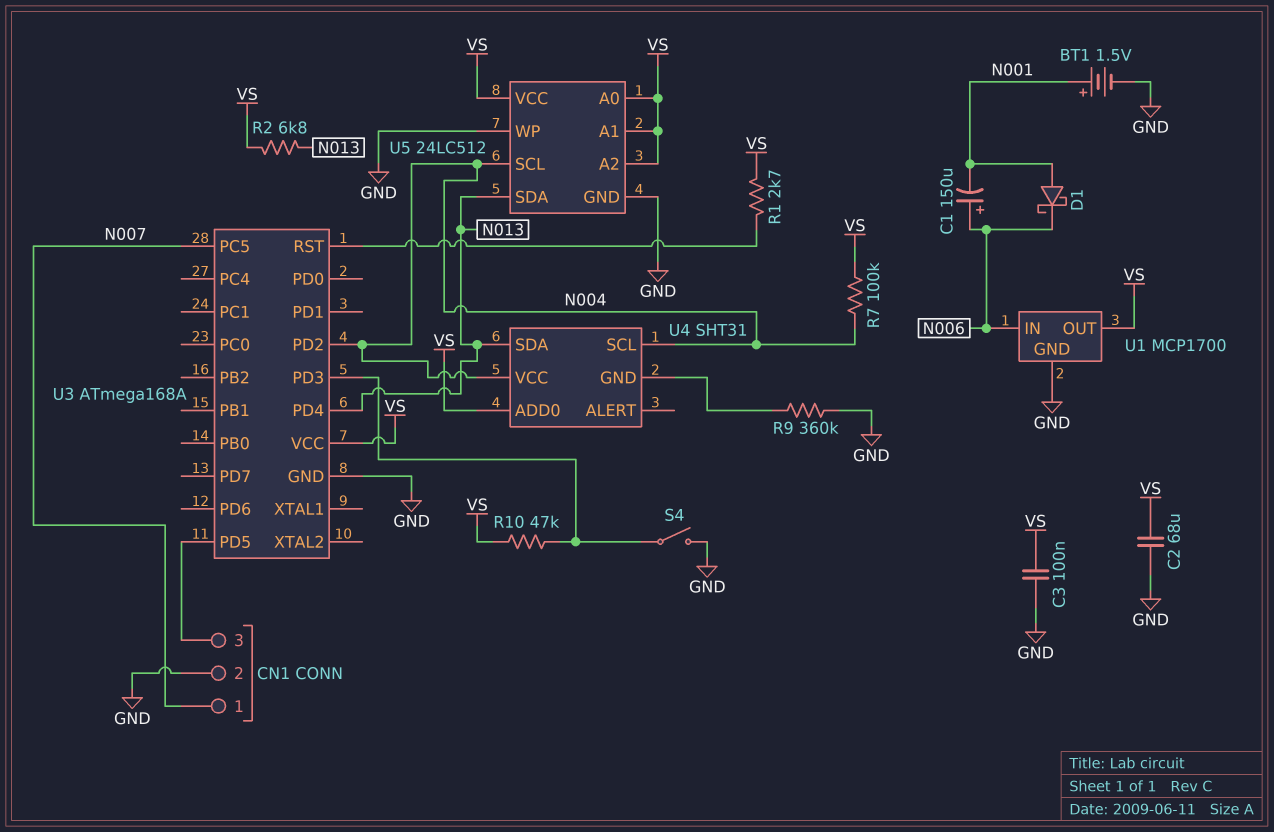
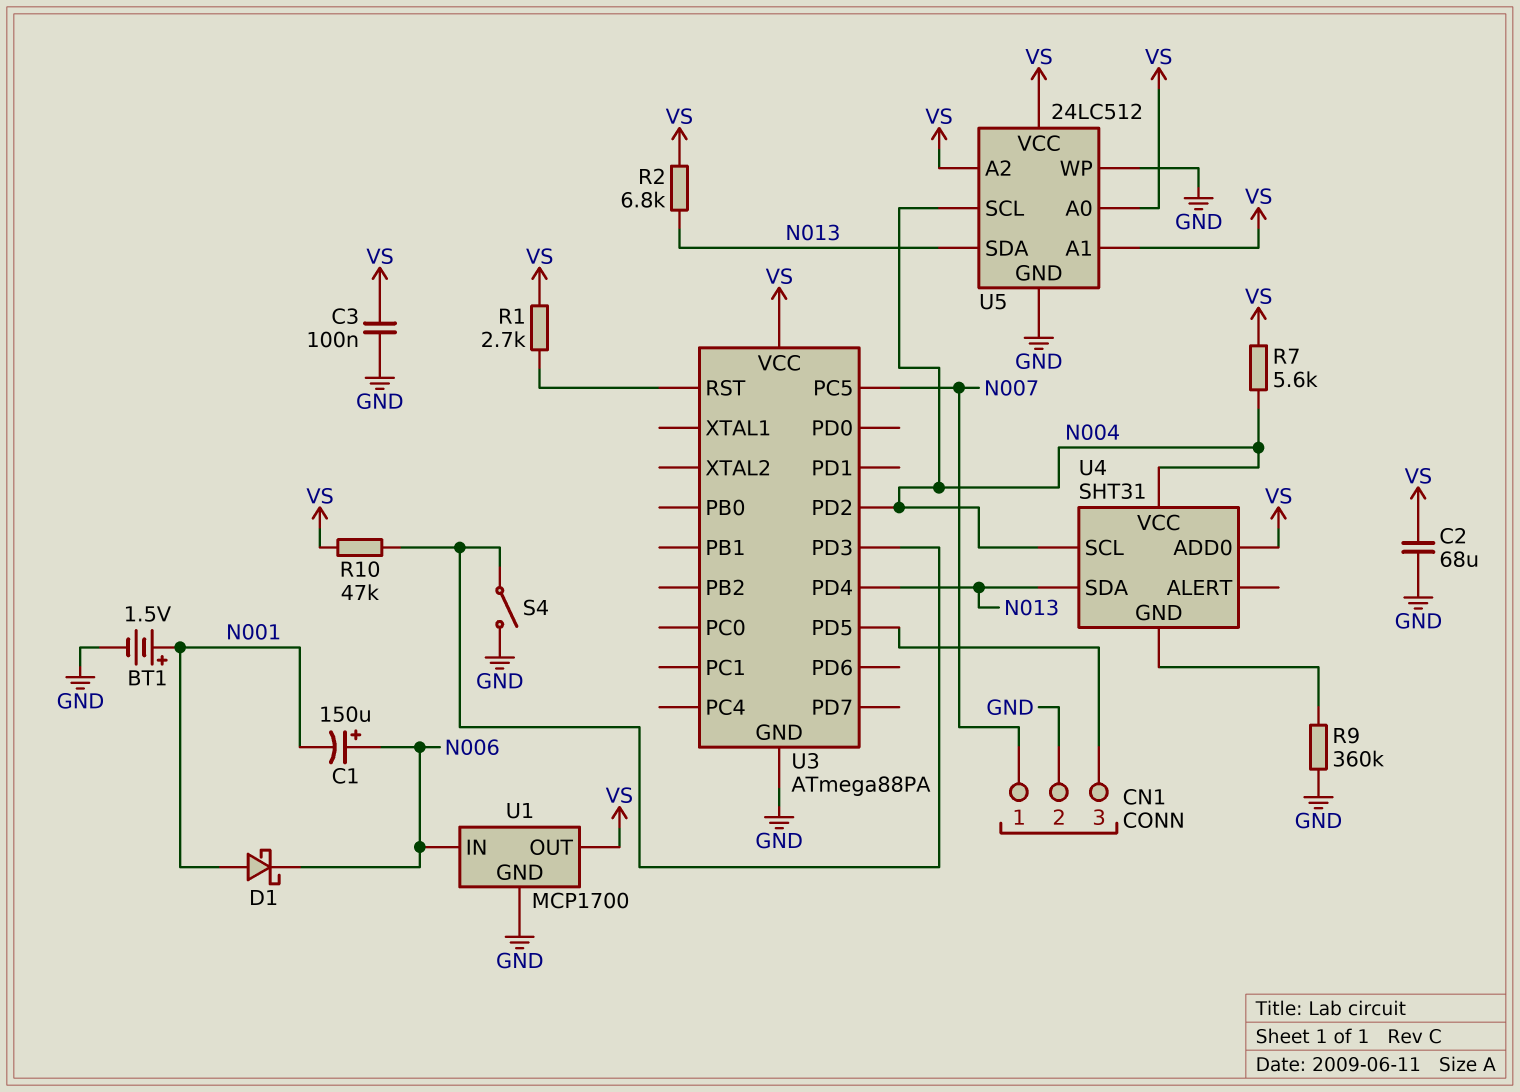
R7: 100k (N004, VS) -> 5.6k (N004, VS)
U3: ATmega168A -> ATmega88PA

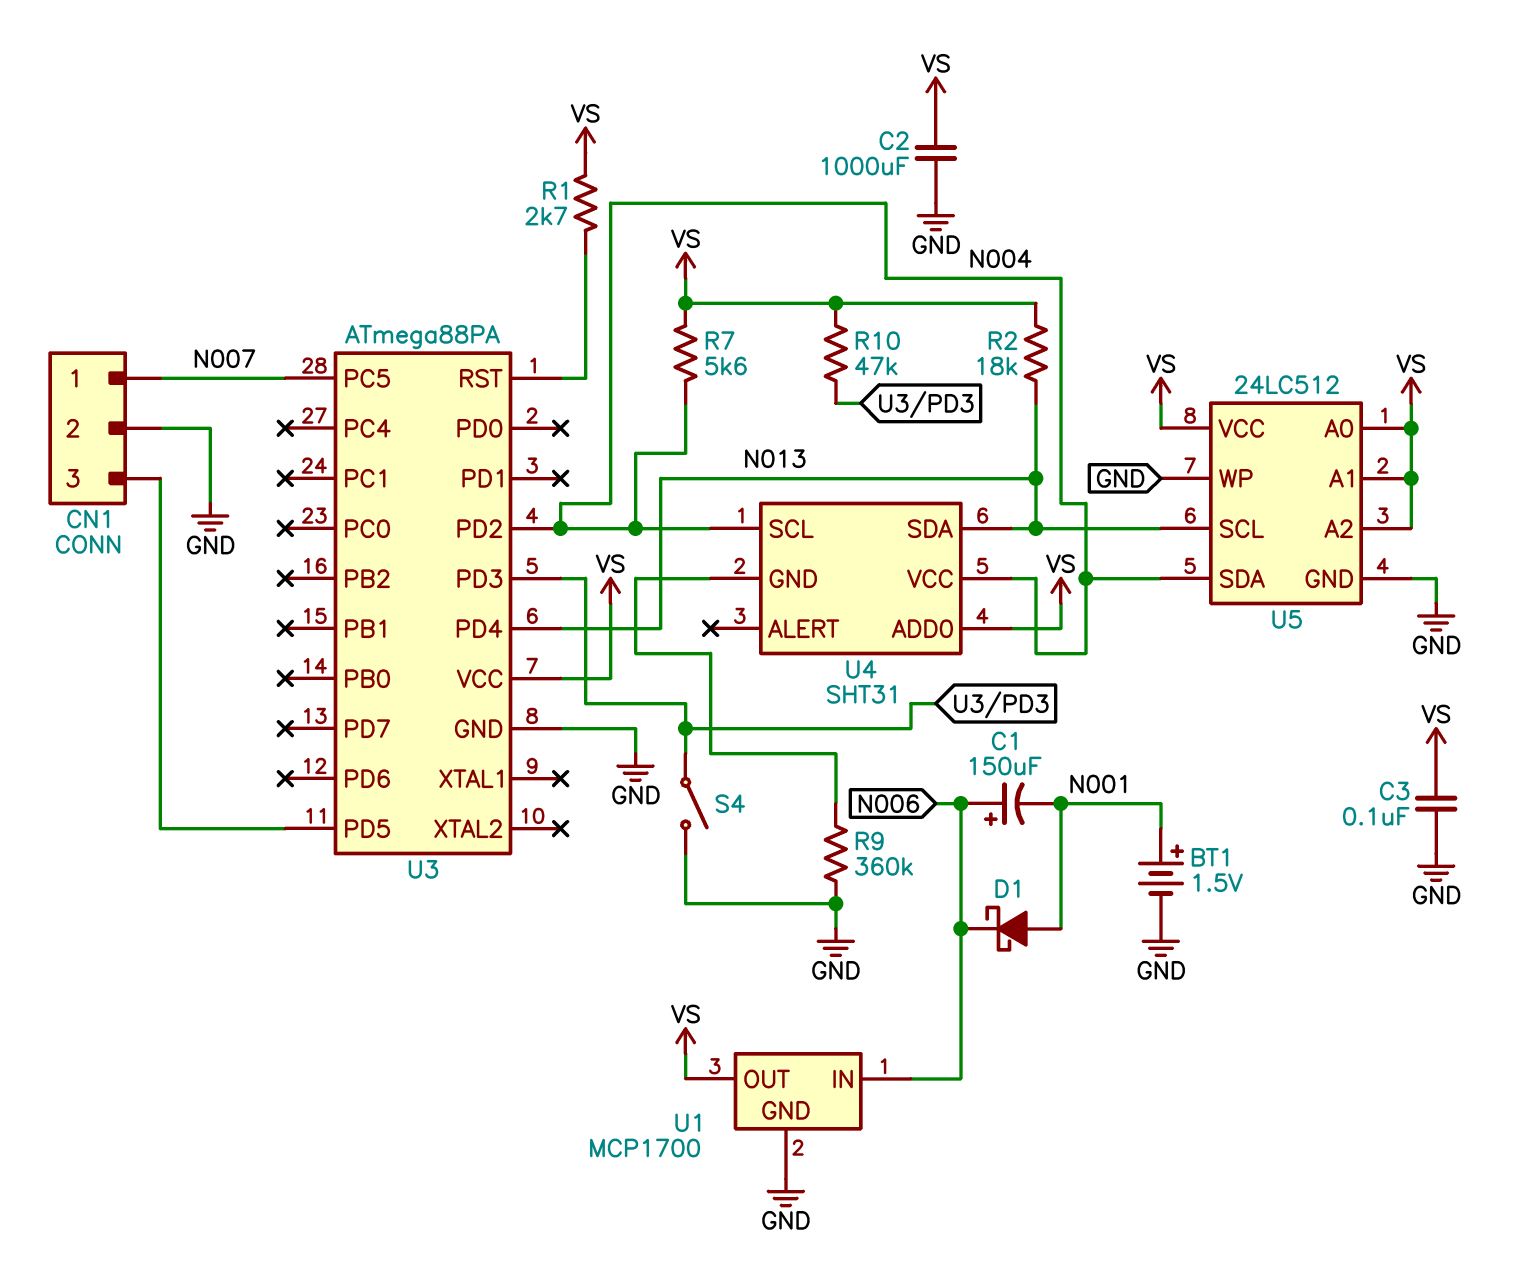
C2: 68uF (GND, VS) -> 1000uF (GND, VS)
R2: 6.8k (N013, VS) -> 18k (N013, VS)
U5 pin SCL: N004 -> N013
U5 pin SDA: N013 -> N004

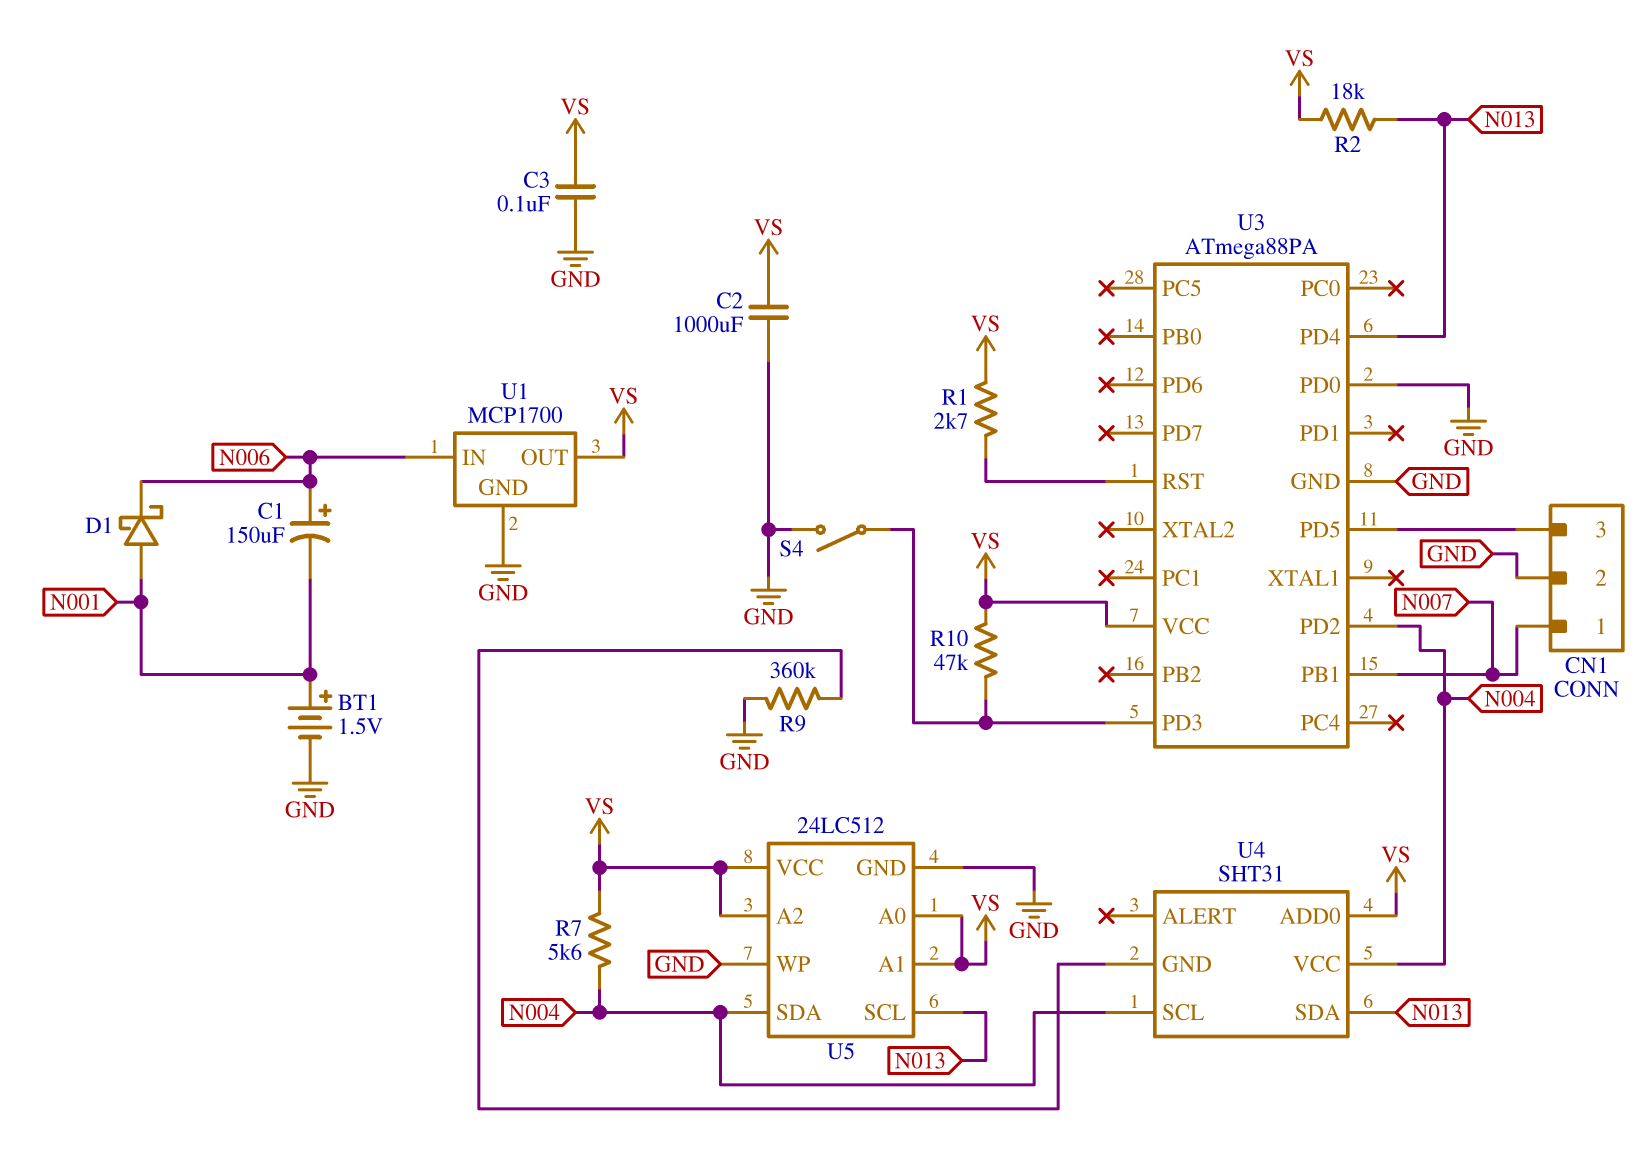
U3 pin PB1: none -> N007
U3 pin PC5: N007 -> none
U3 pin PD0: none -> GND

